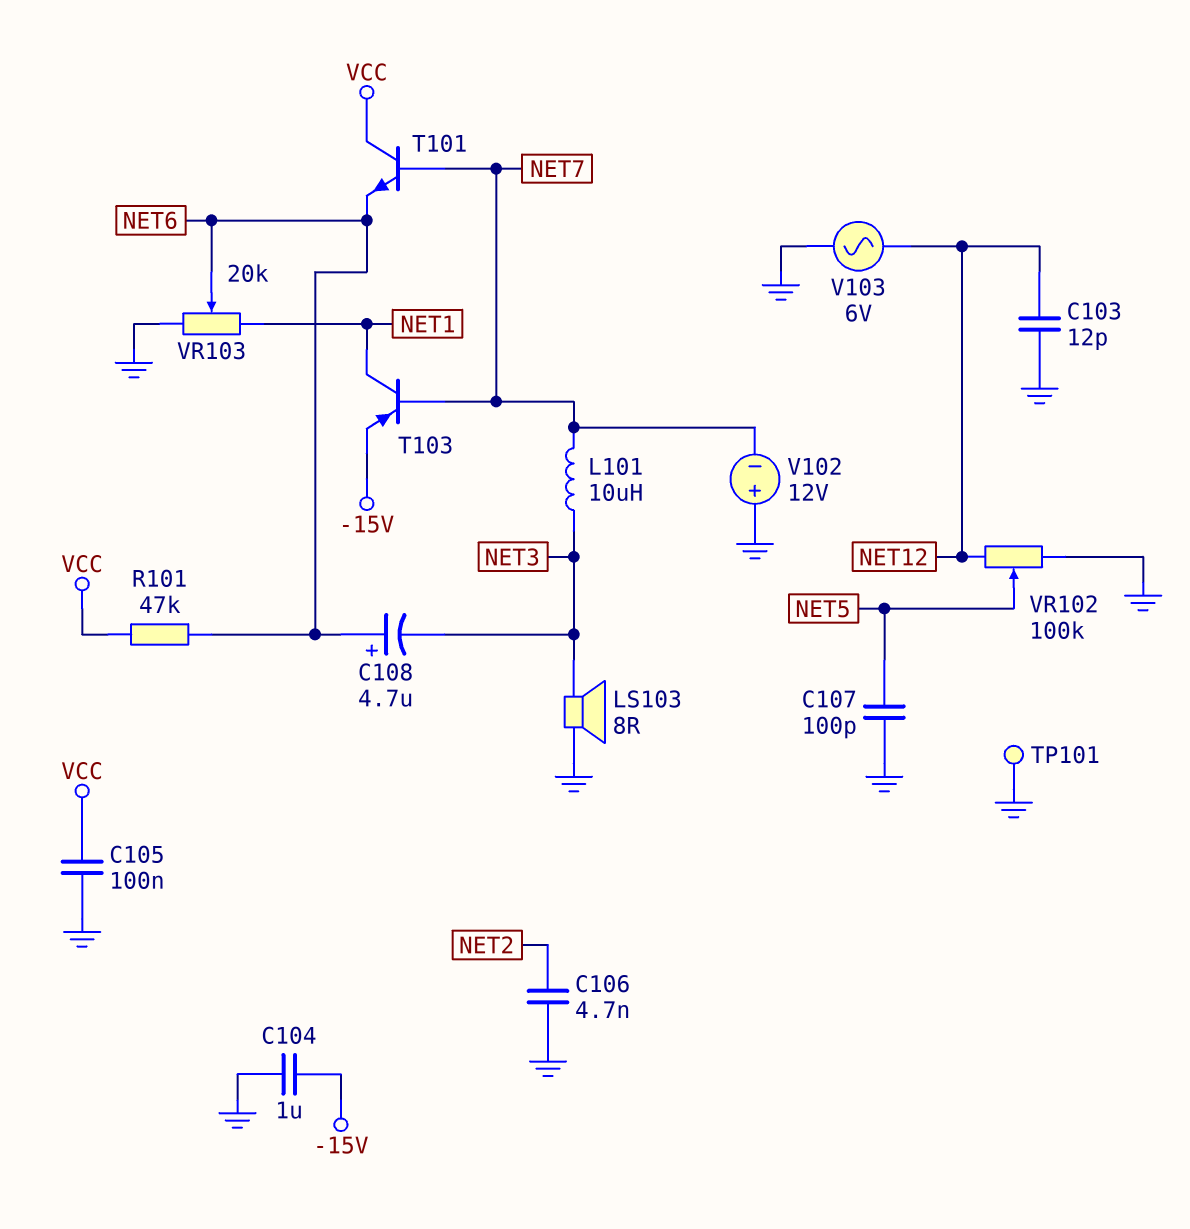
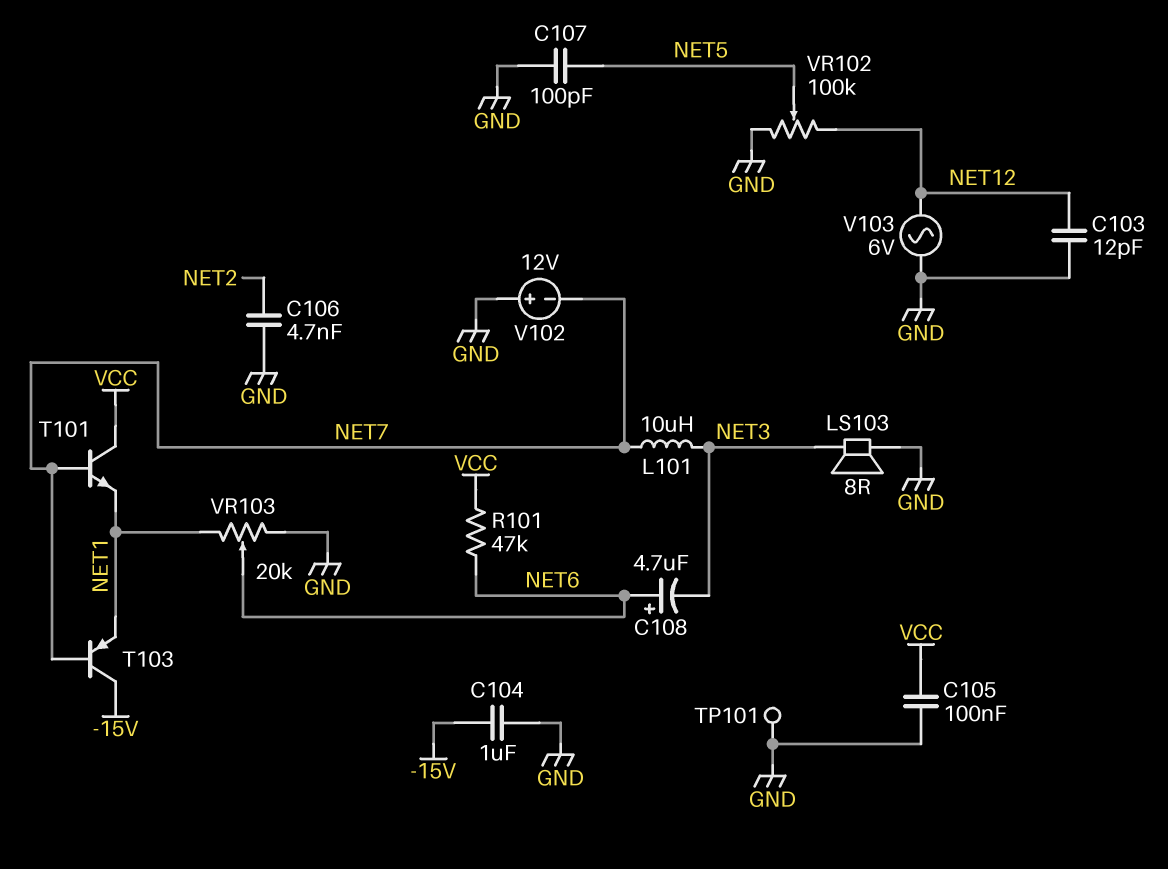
T101: NPN (B NET7, C VCC, E NET6) -> NPN (B NET7, C VCC, E NET1)
T103: PNP (B NET7, C NET1, E -15V) -> PNP (B NET7, C -15V, E NET1)

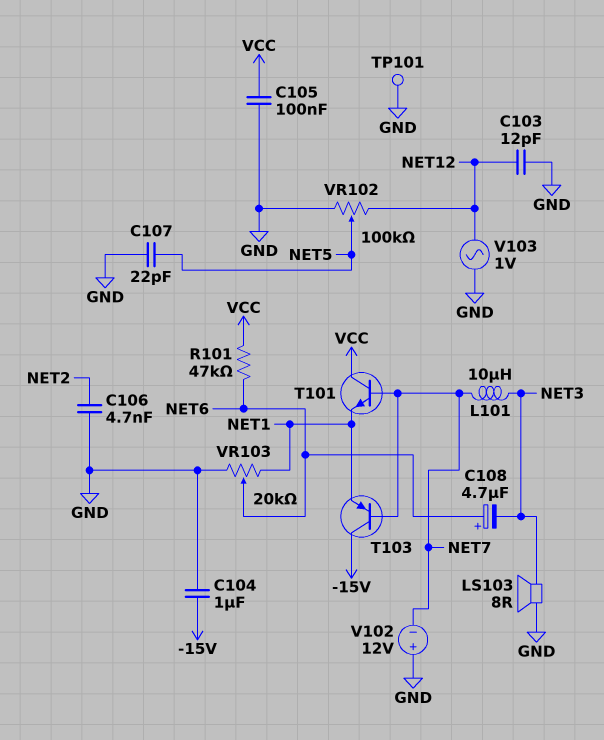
C107: 100pF (GND, NET5) -> 22pF (GND, NET5)
V103: AC 6V (GND, NET12) -> AC 1V (GND, NET12)

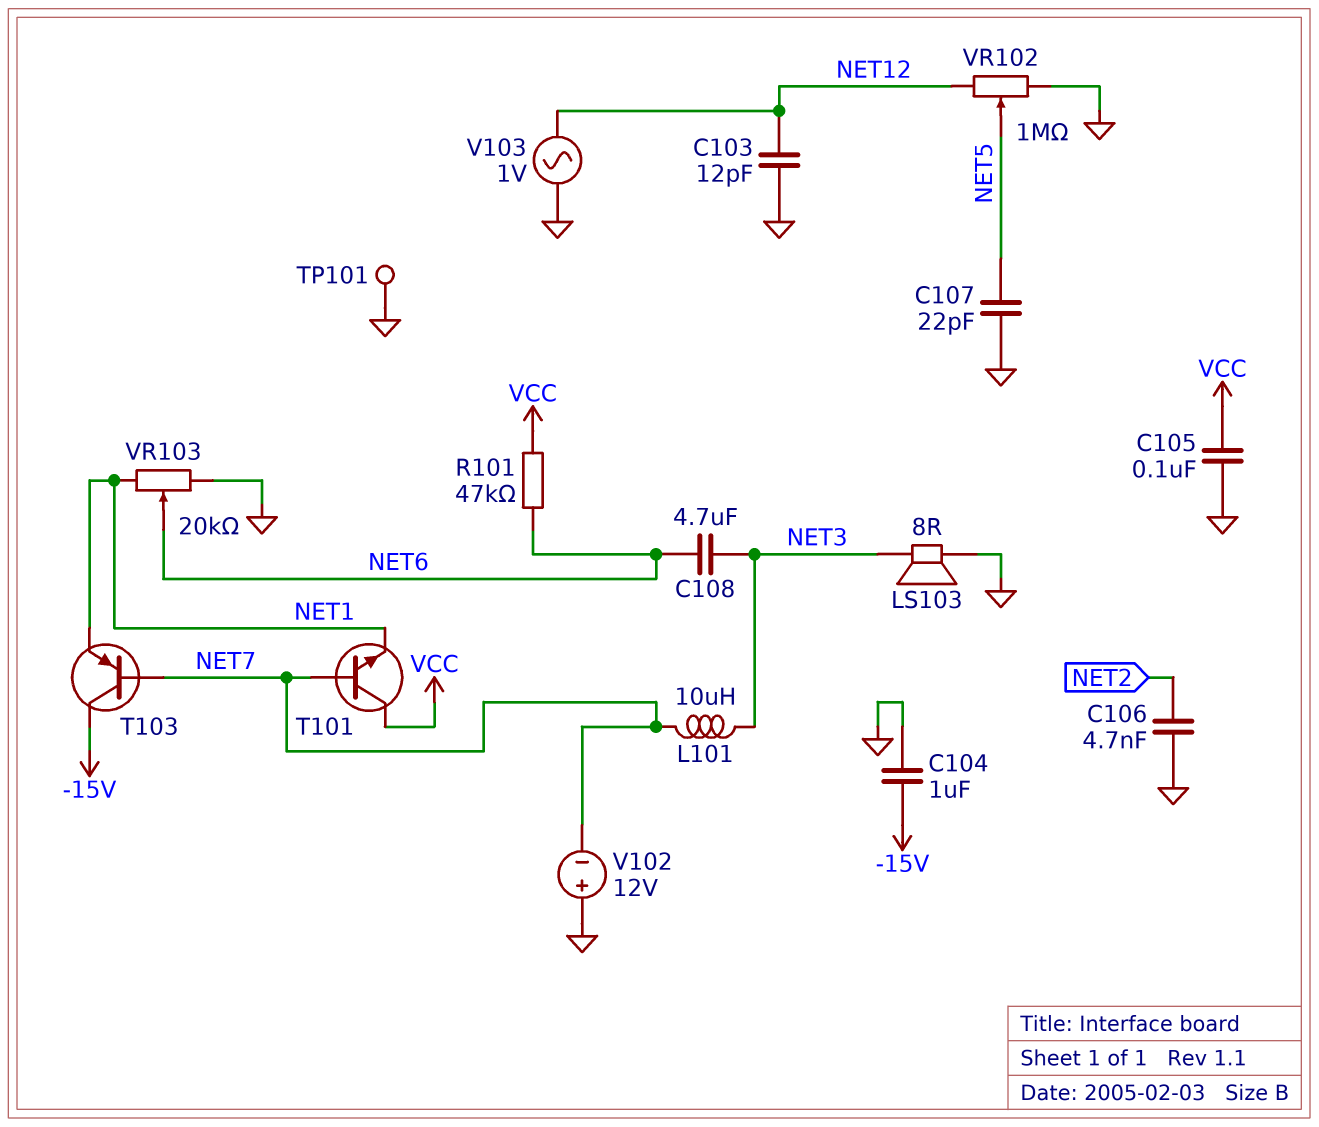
C108: 4.7uF (plus NET6, minus NET3) -> 4.7uF (NET3, NET6)
VR102: 100k (GND, NET12, wiper NET5) -> 1M (GND, NET12, wiper NET5)

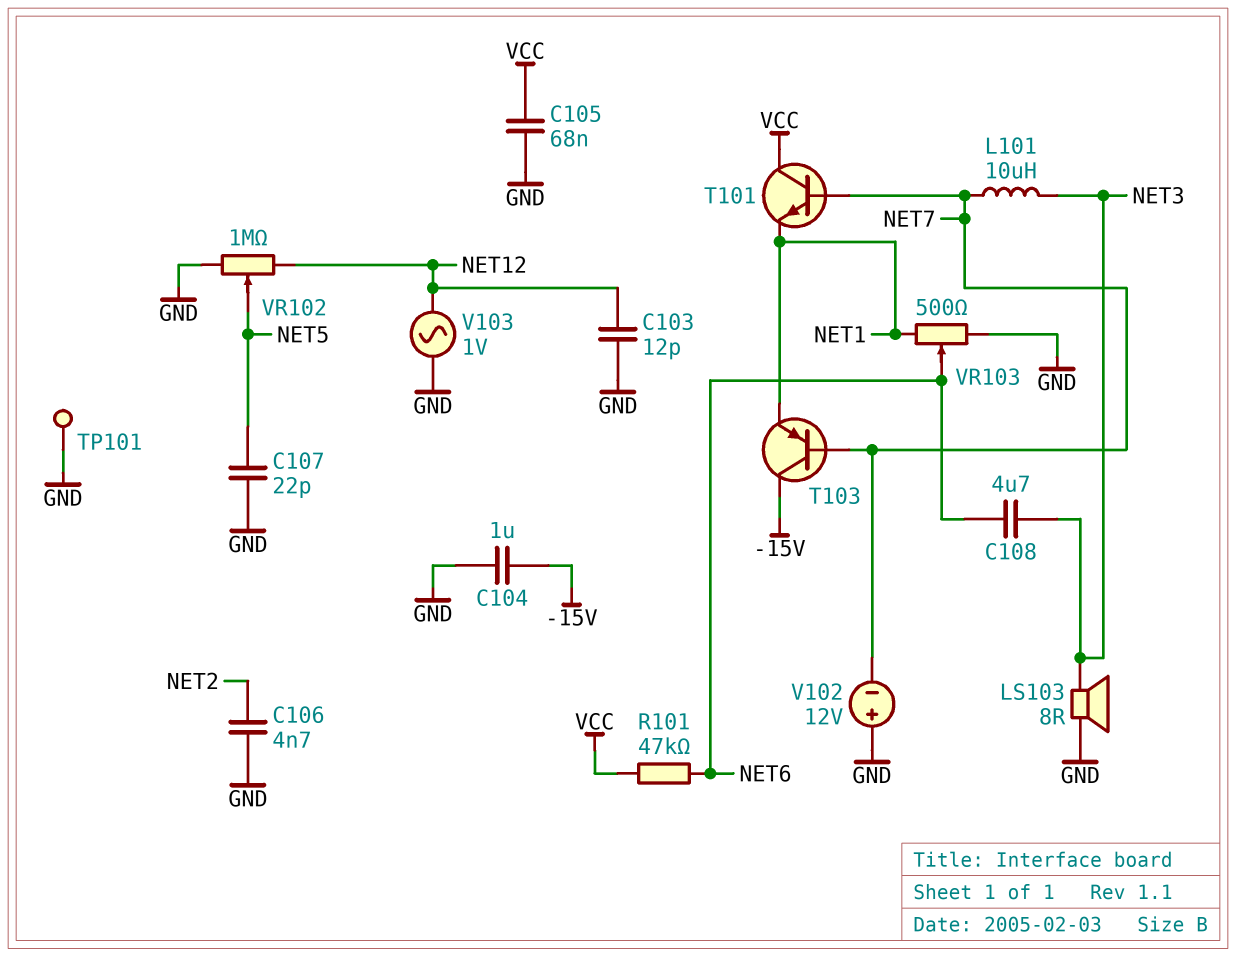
C105: 100nF (GND, VCC) -> 68nF (GND, VCC)
VR103: 20k (GND, NET1, wiper NET6) -> 500 (GND, NET1, wiper NET6)

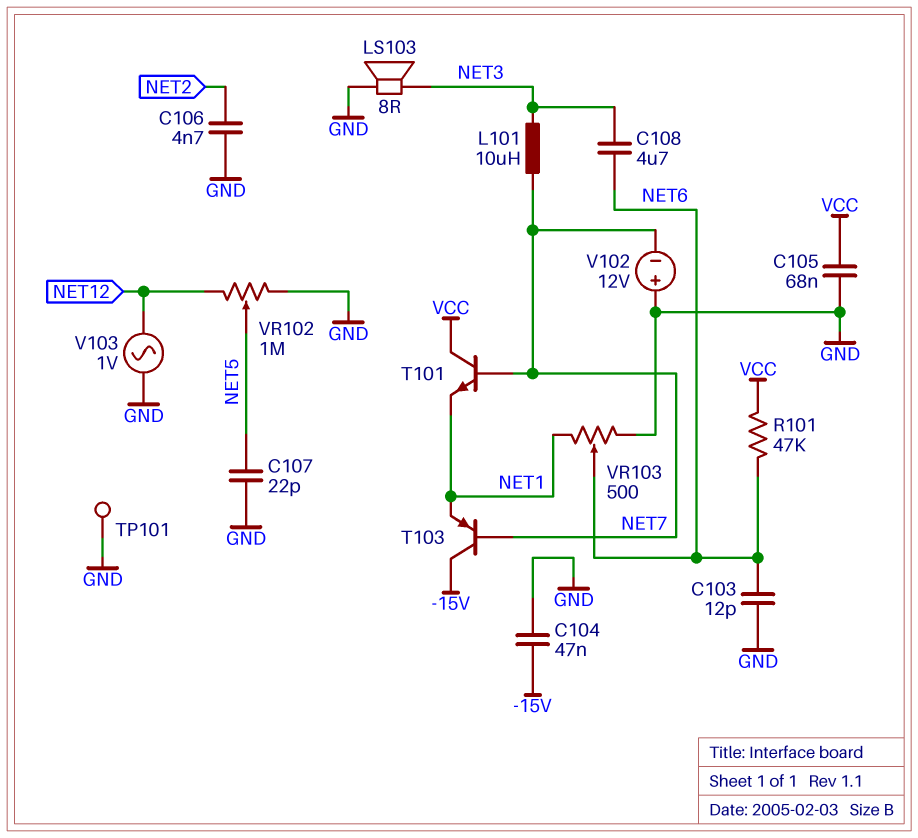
C103: 12pF (GND, NET12) -> 12pF (GND, NET6)
C104: 1uF (-15V, GND) -> 47nF (-15V, GND)

